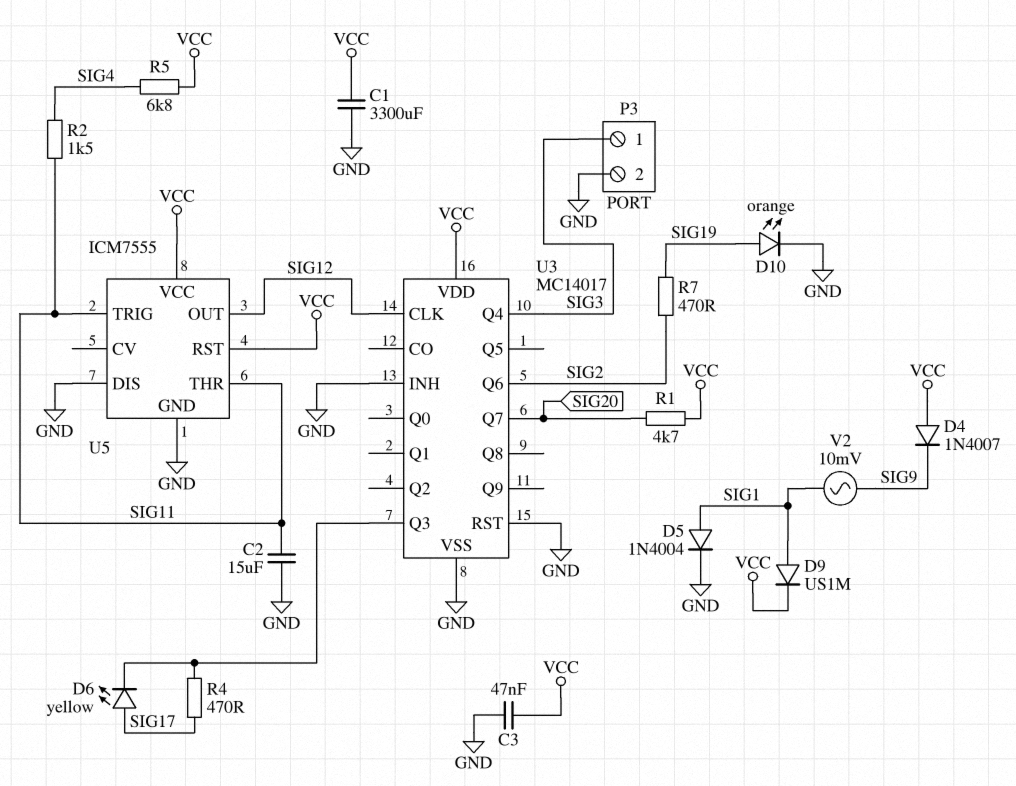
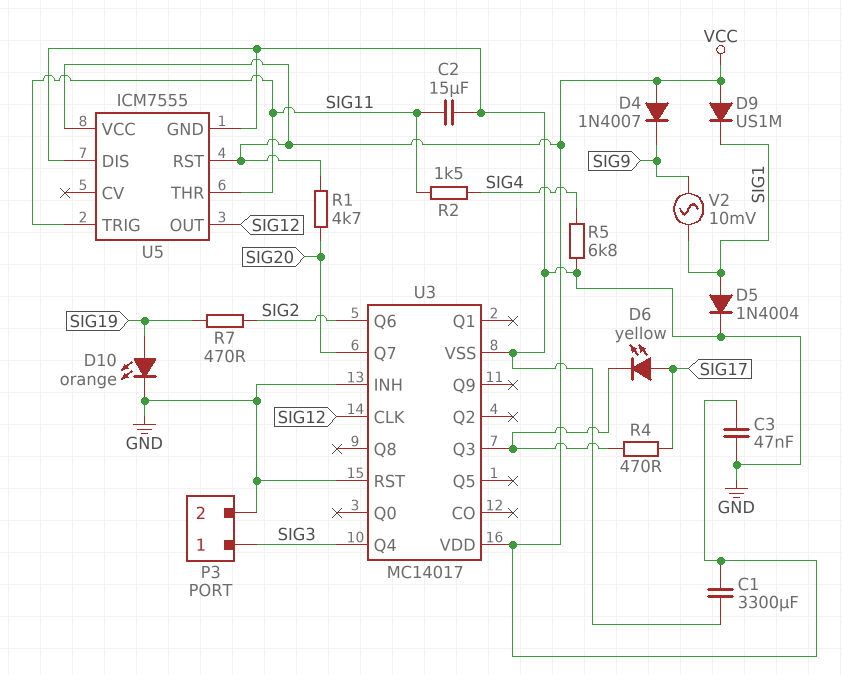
D9: diode US1M (A SIG1, K VCC) -> diode US1M (A VCC, K SIG1)
R5: 6.8k (SIG4, VCC) -> 6.8k (GND, SIG4)

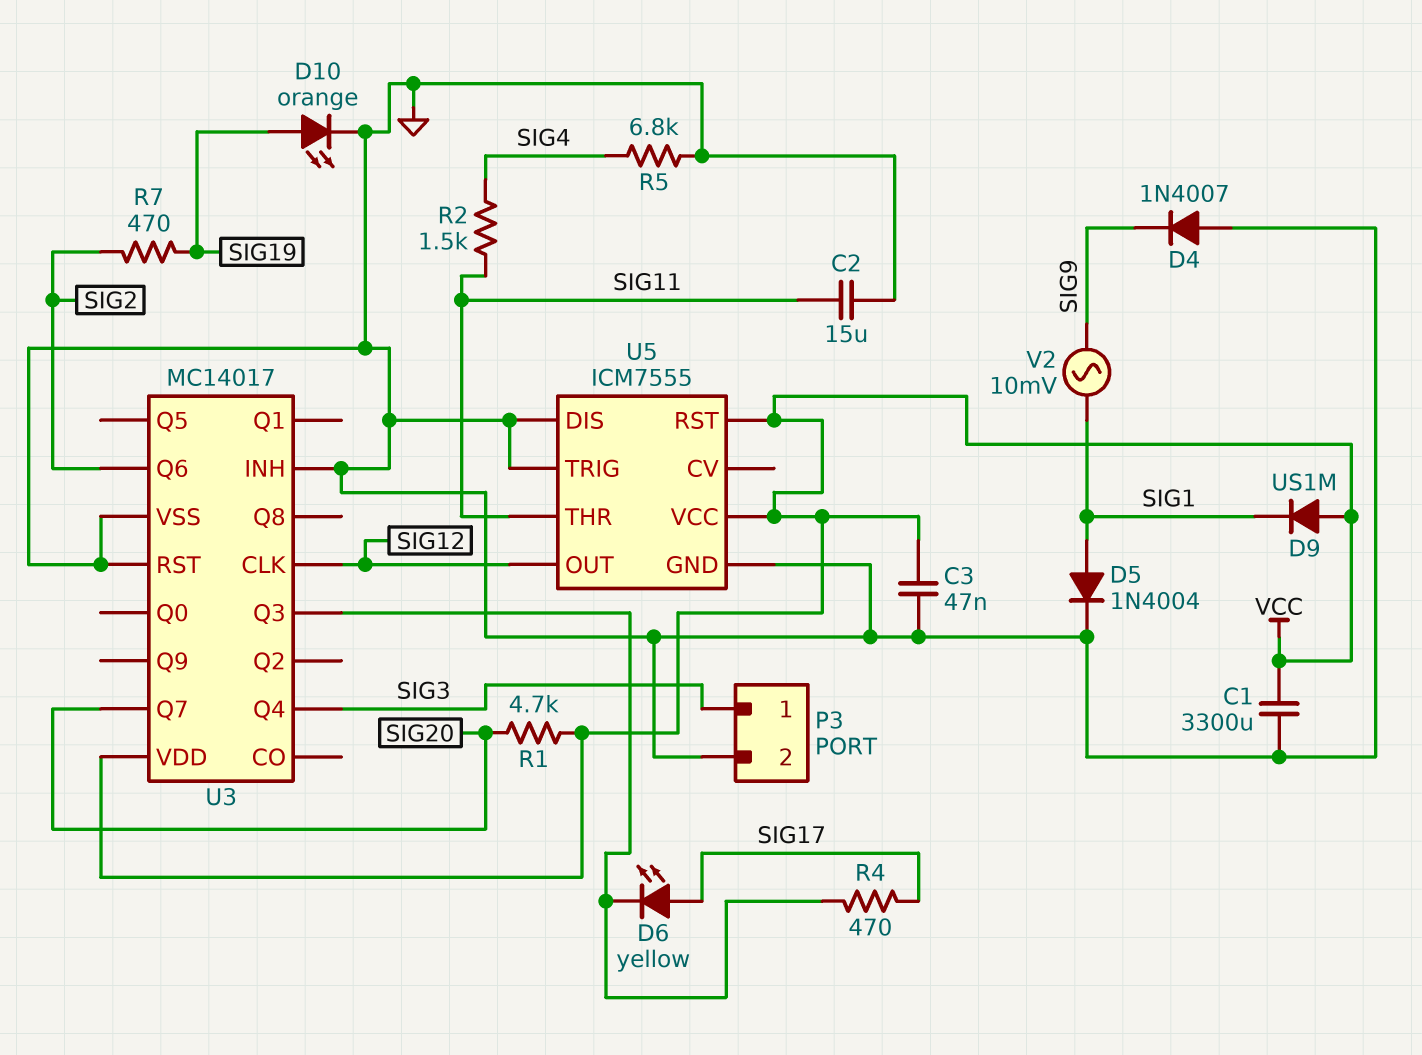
D4: diode 1N4007 (A VCC, K SIG9) -> diode 1N4007 (A GND, K SIG9)
U5 pin TRIG: SIG11 -> GND

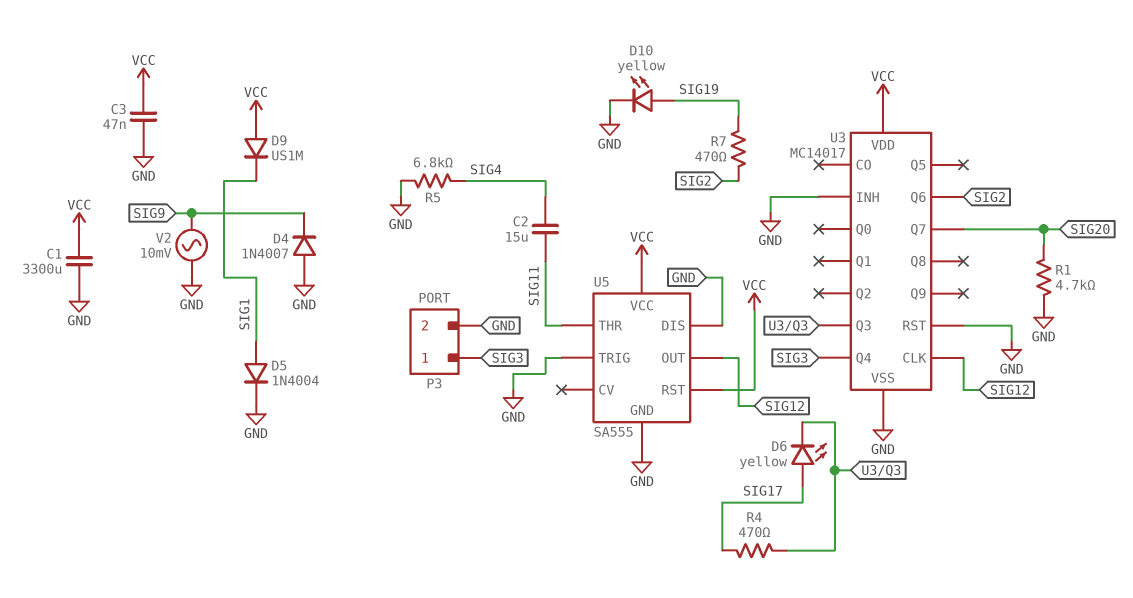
C2: 15uF (GND, SIG11) -> 15uF (SIG4, SIG11)
D10: LED orange (A SIG19, K GND) -> LED yellow (A SIG19, K GND)
R1: 4.7k (SIG20, VCC) -> 4.7k (GND, SIG20)
R2: 1.5k (SIG4, SIG11) -> none
U5: ICM7555 -> SA555
V2: AC 10mV (SIG1, SIG9) -> AC 10mV (GND, SIG9)

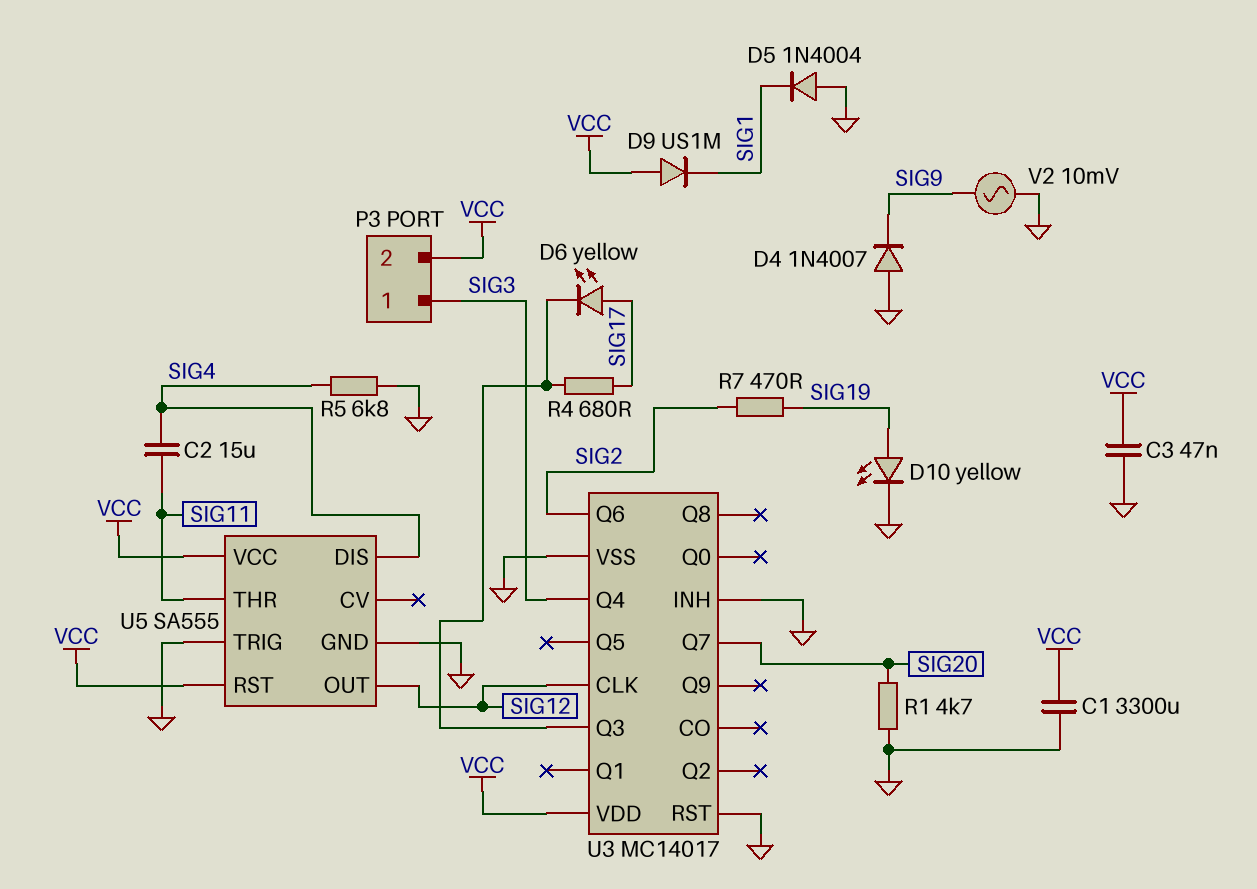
D5: diode 1N4004 (A SIG1, K GND) -> diode 1N4004 (A GND, K SIG1)
P3 pin 2: GND -> VCC
R4: 470 (SIG17, U3/Q3) -> 680 (SIG17, U3/Q3)
U5 pin DIS: GND -> SIG4

